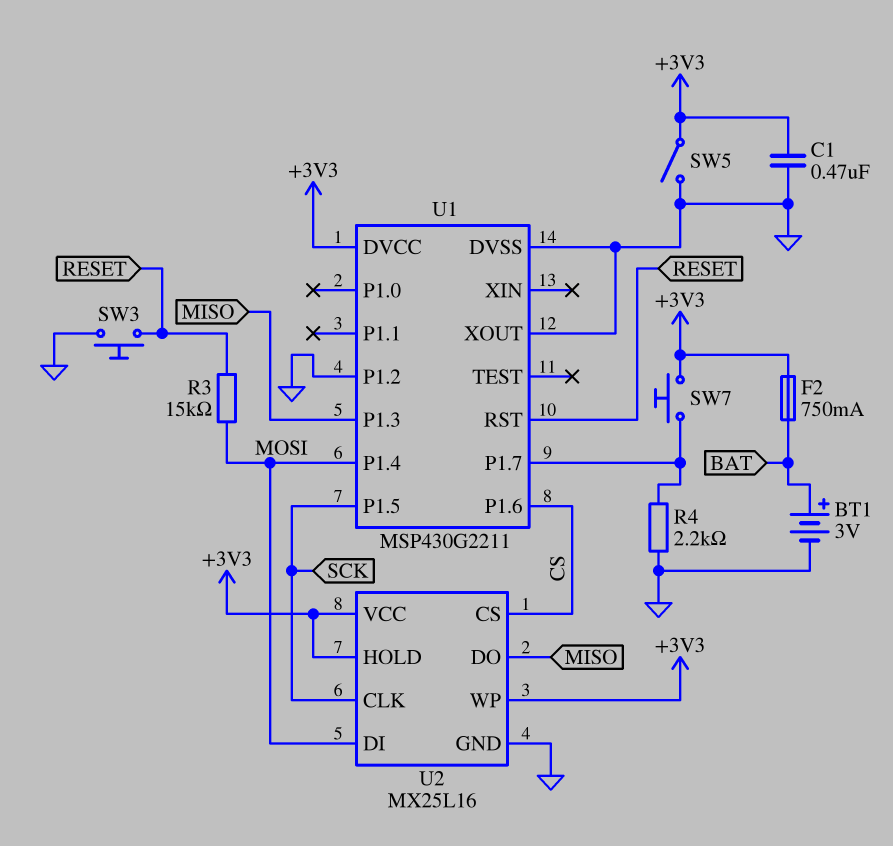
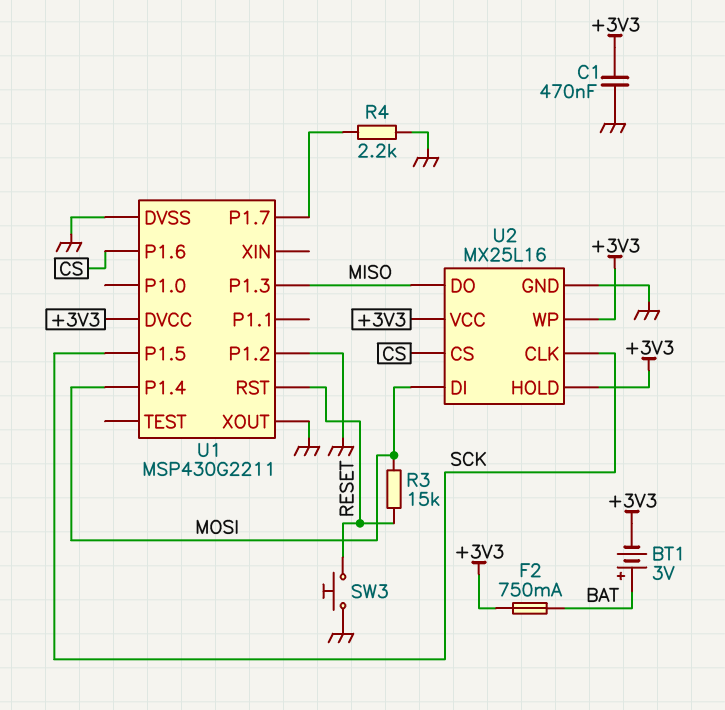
BT1: 3V (plus BAT, minus GND) -> 3V (plus BAT, minus +3V3)
SW5: switch (+3V3, GND) -> none
SW7: button (+3V3, U1/P1.7) -> none

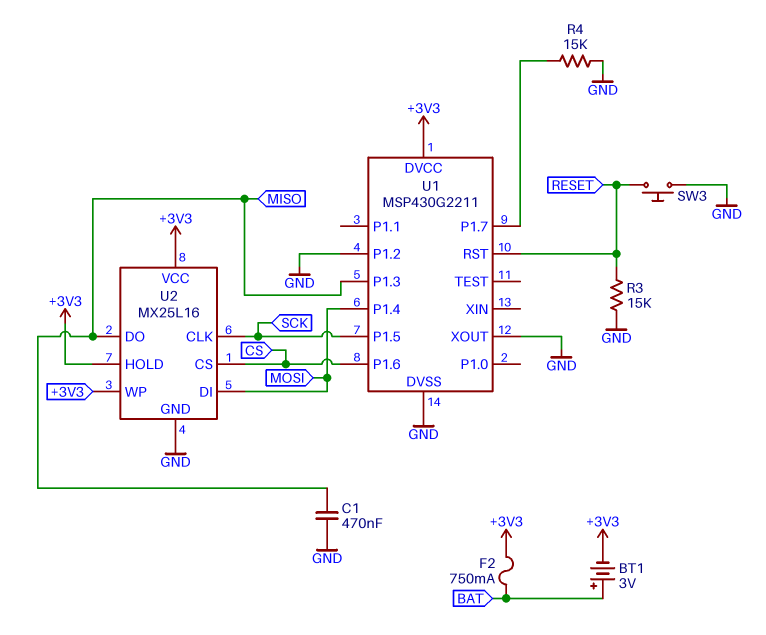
C1: 470nF (+3V3, GND) -> 470nF (GND, MISO)
R3: 15k (MOSI, RESET) -> 15k (GND, RESET)
R4: 2.2k (GND, U1/P1.7) -> 15k (GND, U1/P1.7)

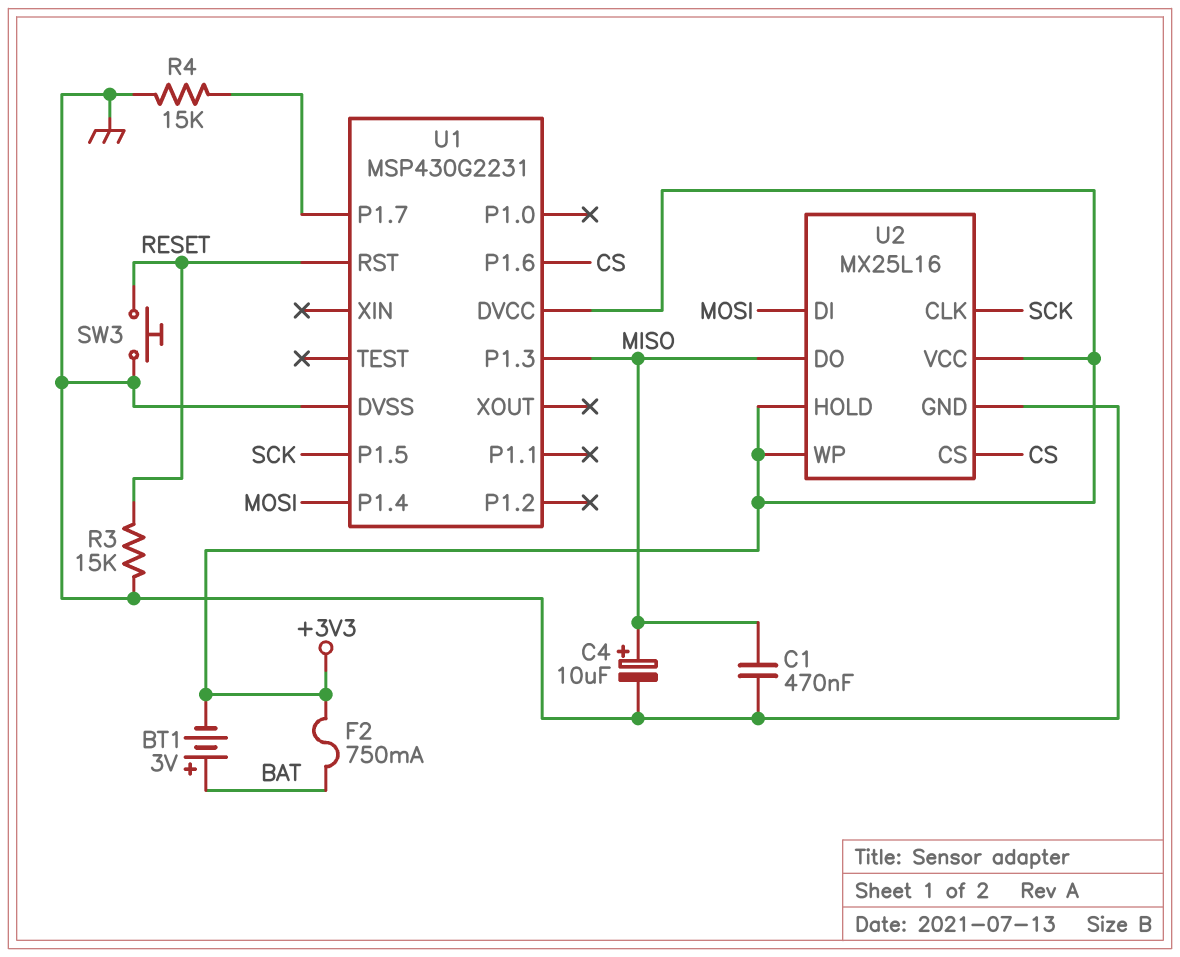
C4: none -> 10uF (plus MISO, minus GND)
U1: MSP430G2211 -> MSP430G2231
U1 pin P1.2: GND -> none
U1 pin XOUT: GND -> none

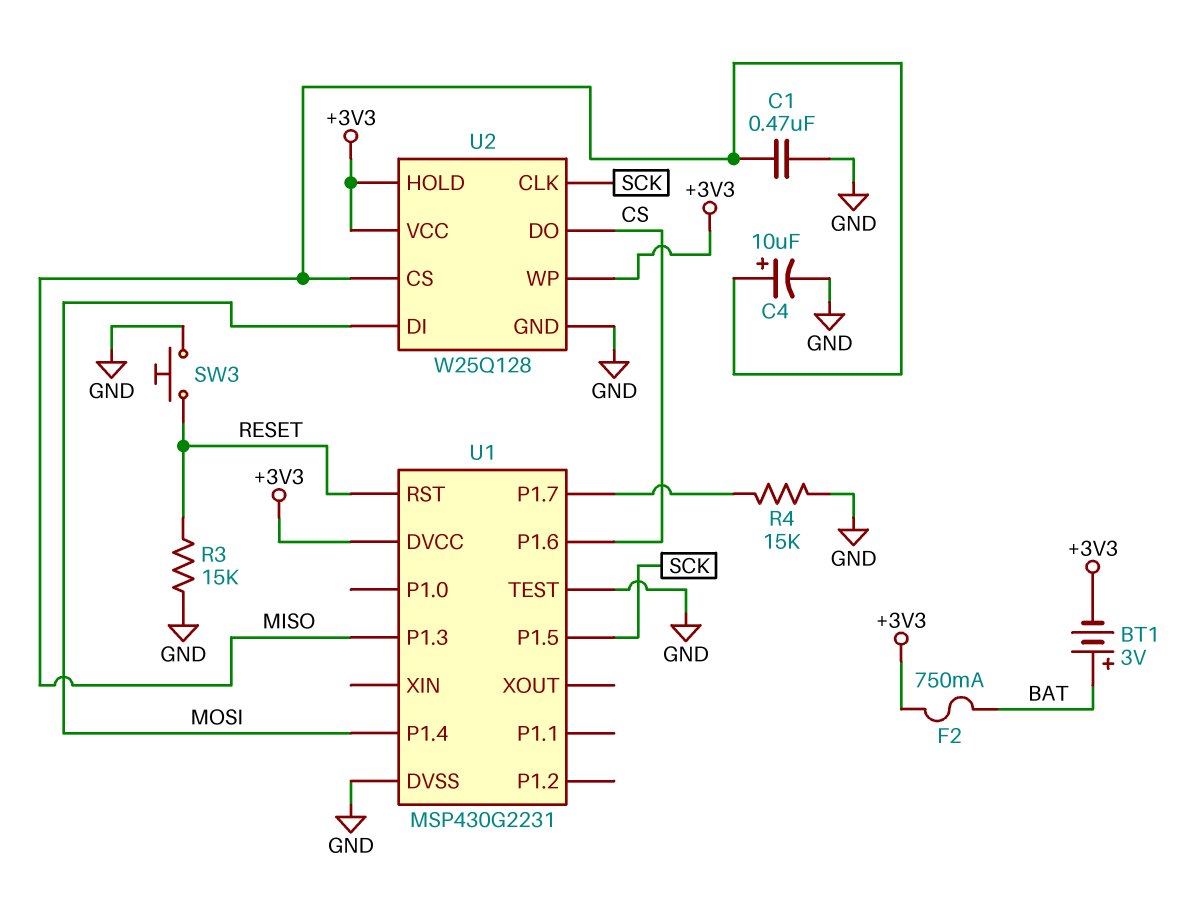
U1 pin TEST: none -> GND
U2: MX25L16 -> W25Q128
U2 pin CS: CS -> MISO
U2 pin DO: MISO -> CS

